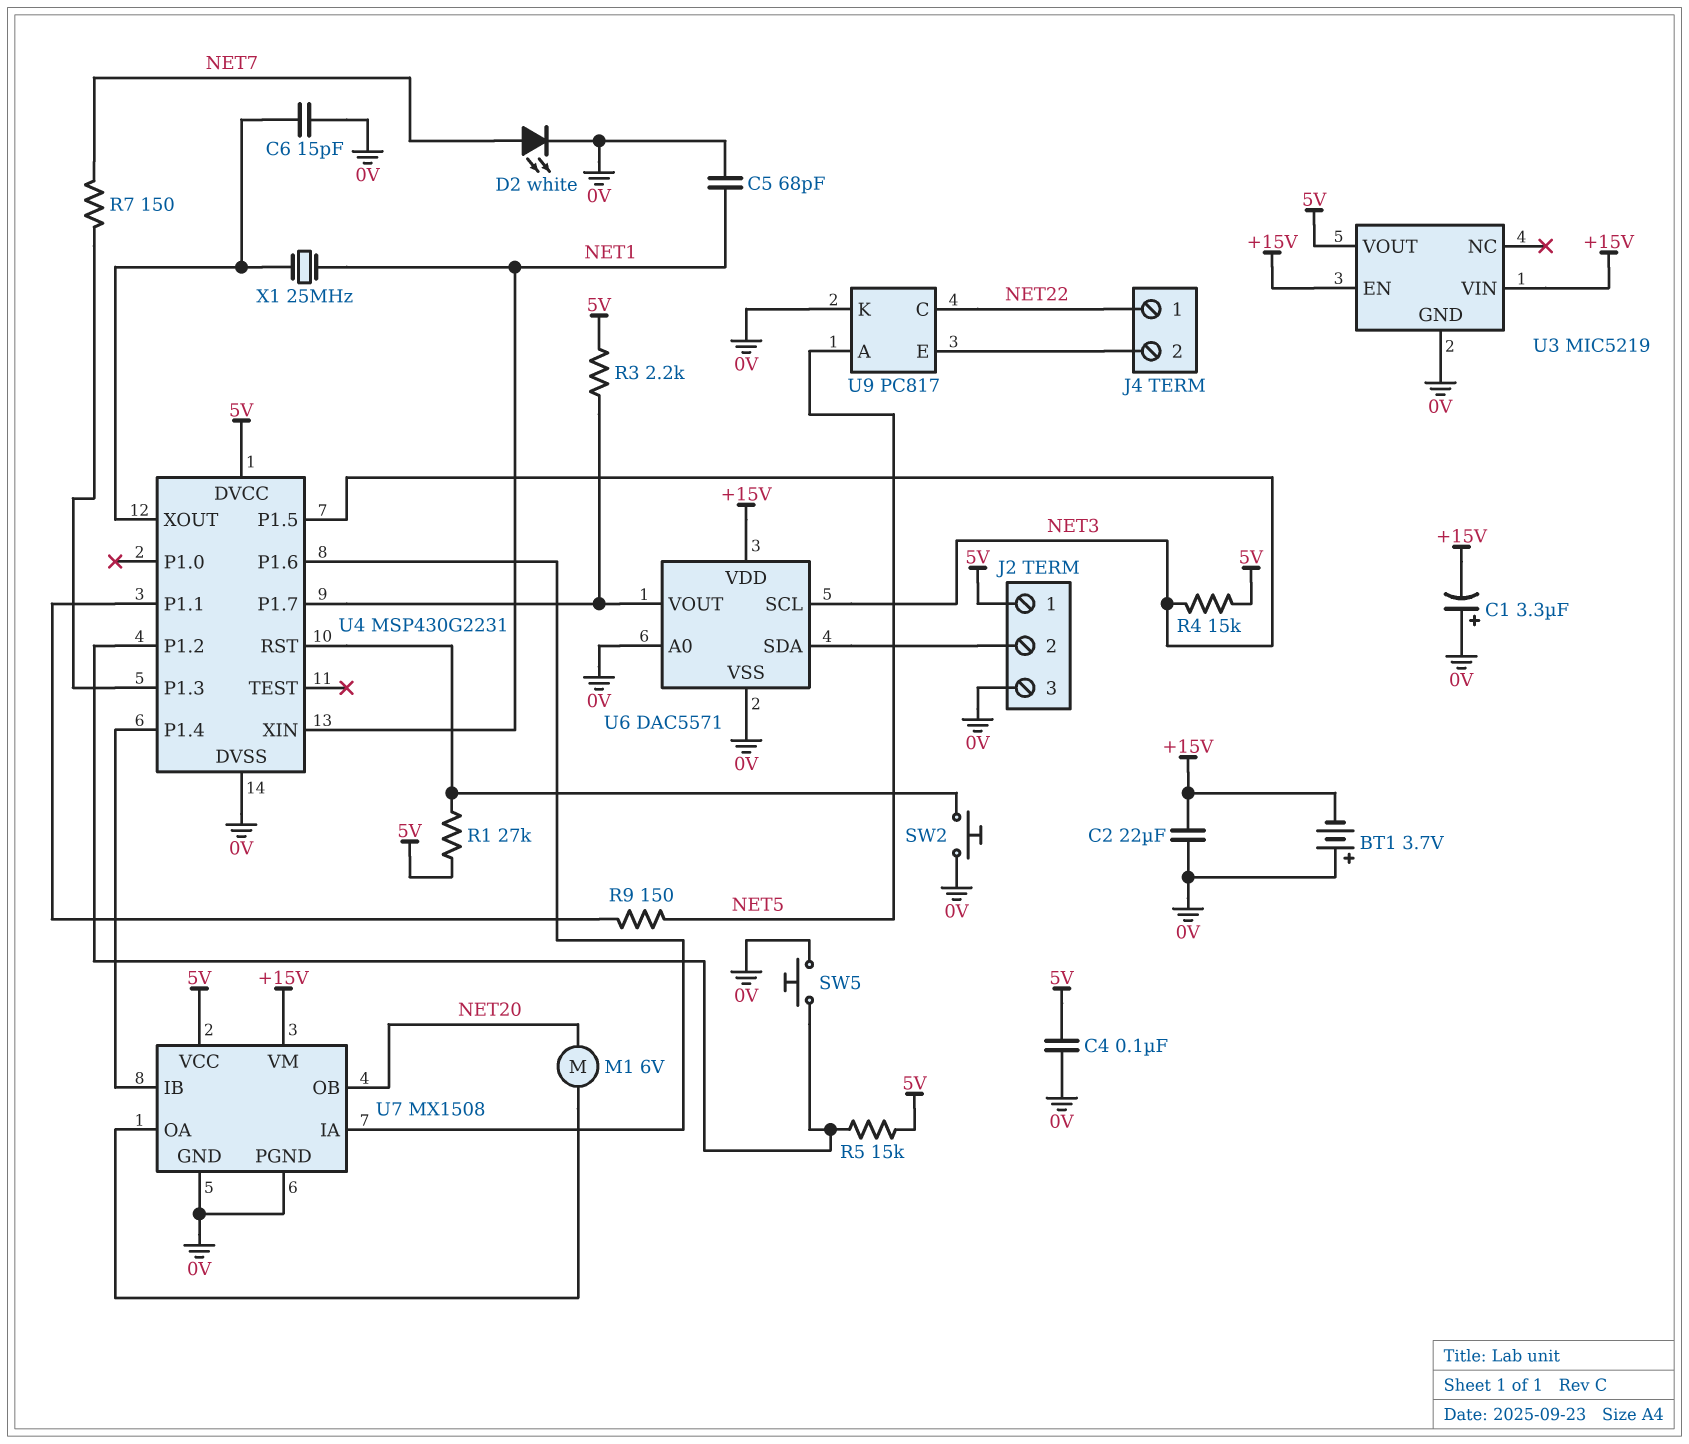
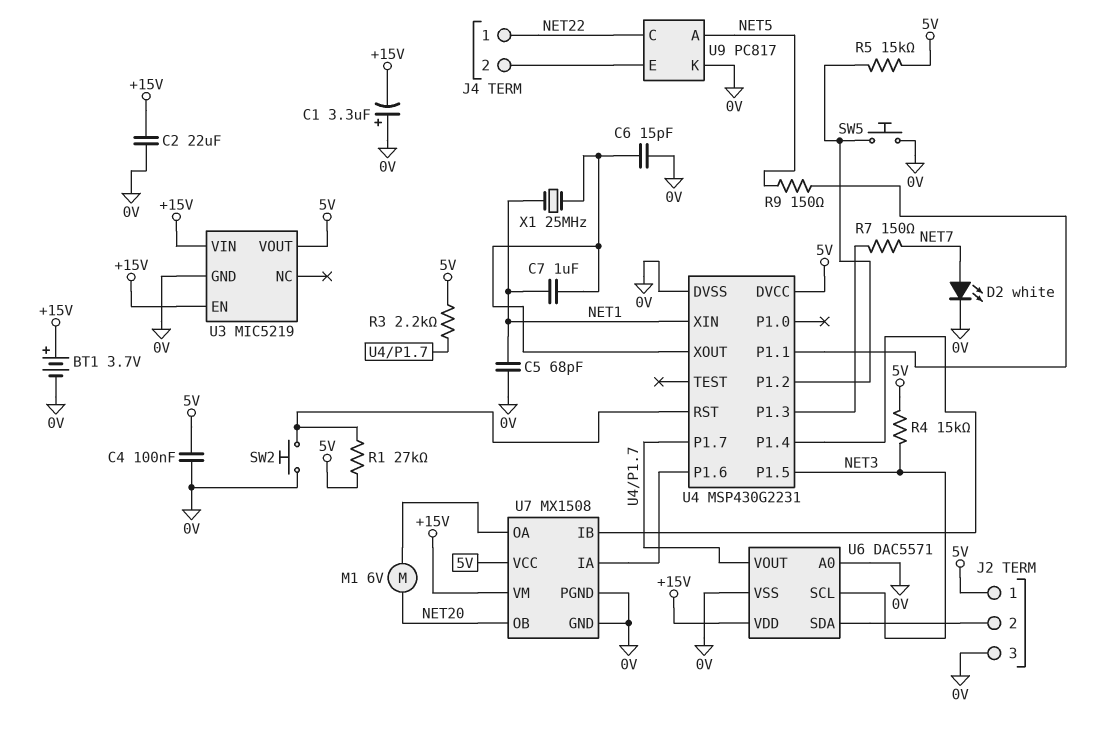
BT1: 3.7V (plus 0V, minus +15V) -> 3.7V (plus +15V, minus 0V)
C7: none -> 1uF (NET1, U4/XOUT)

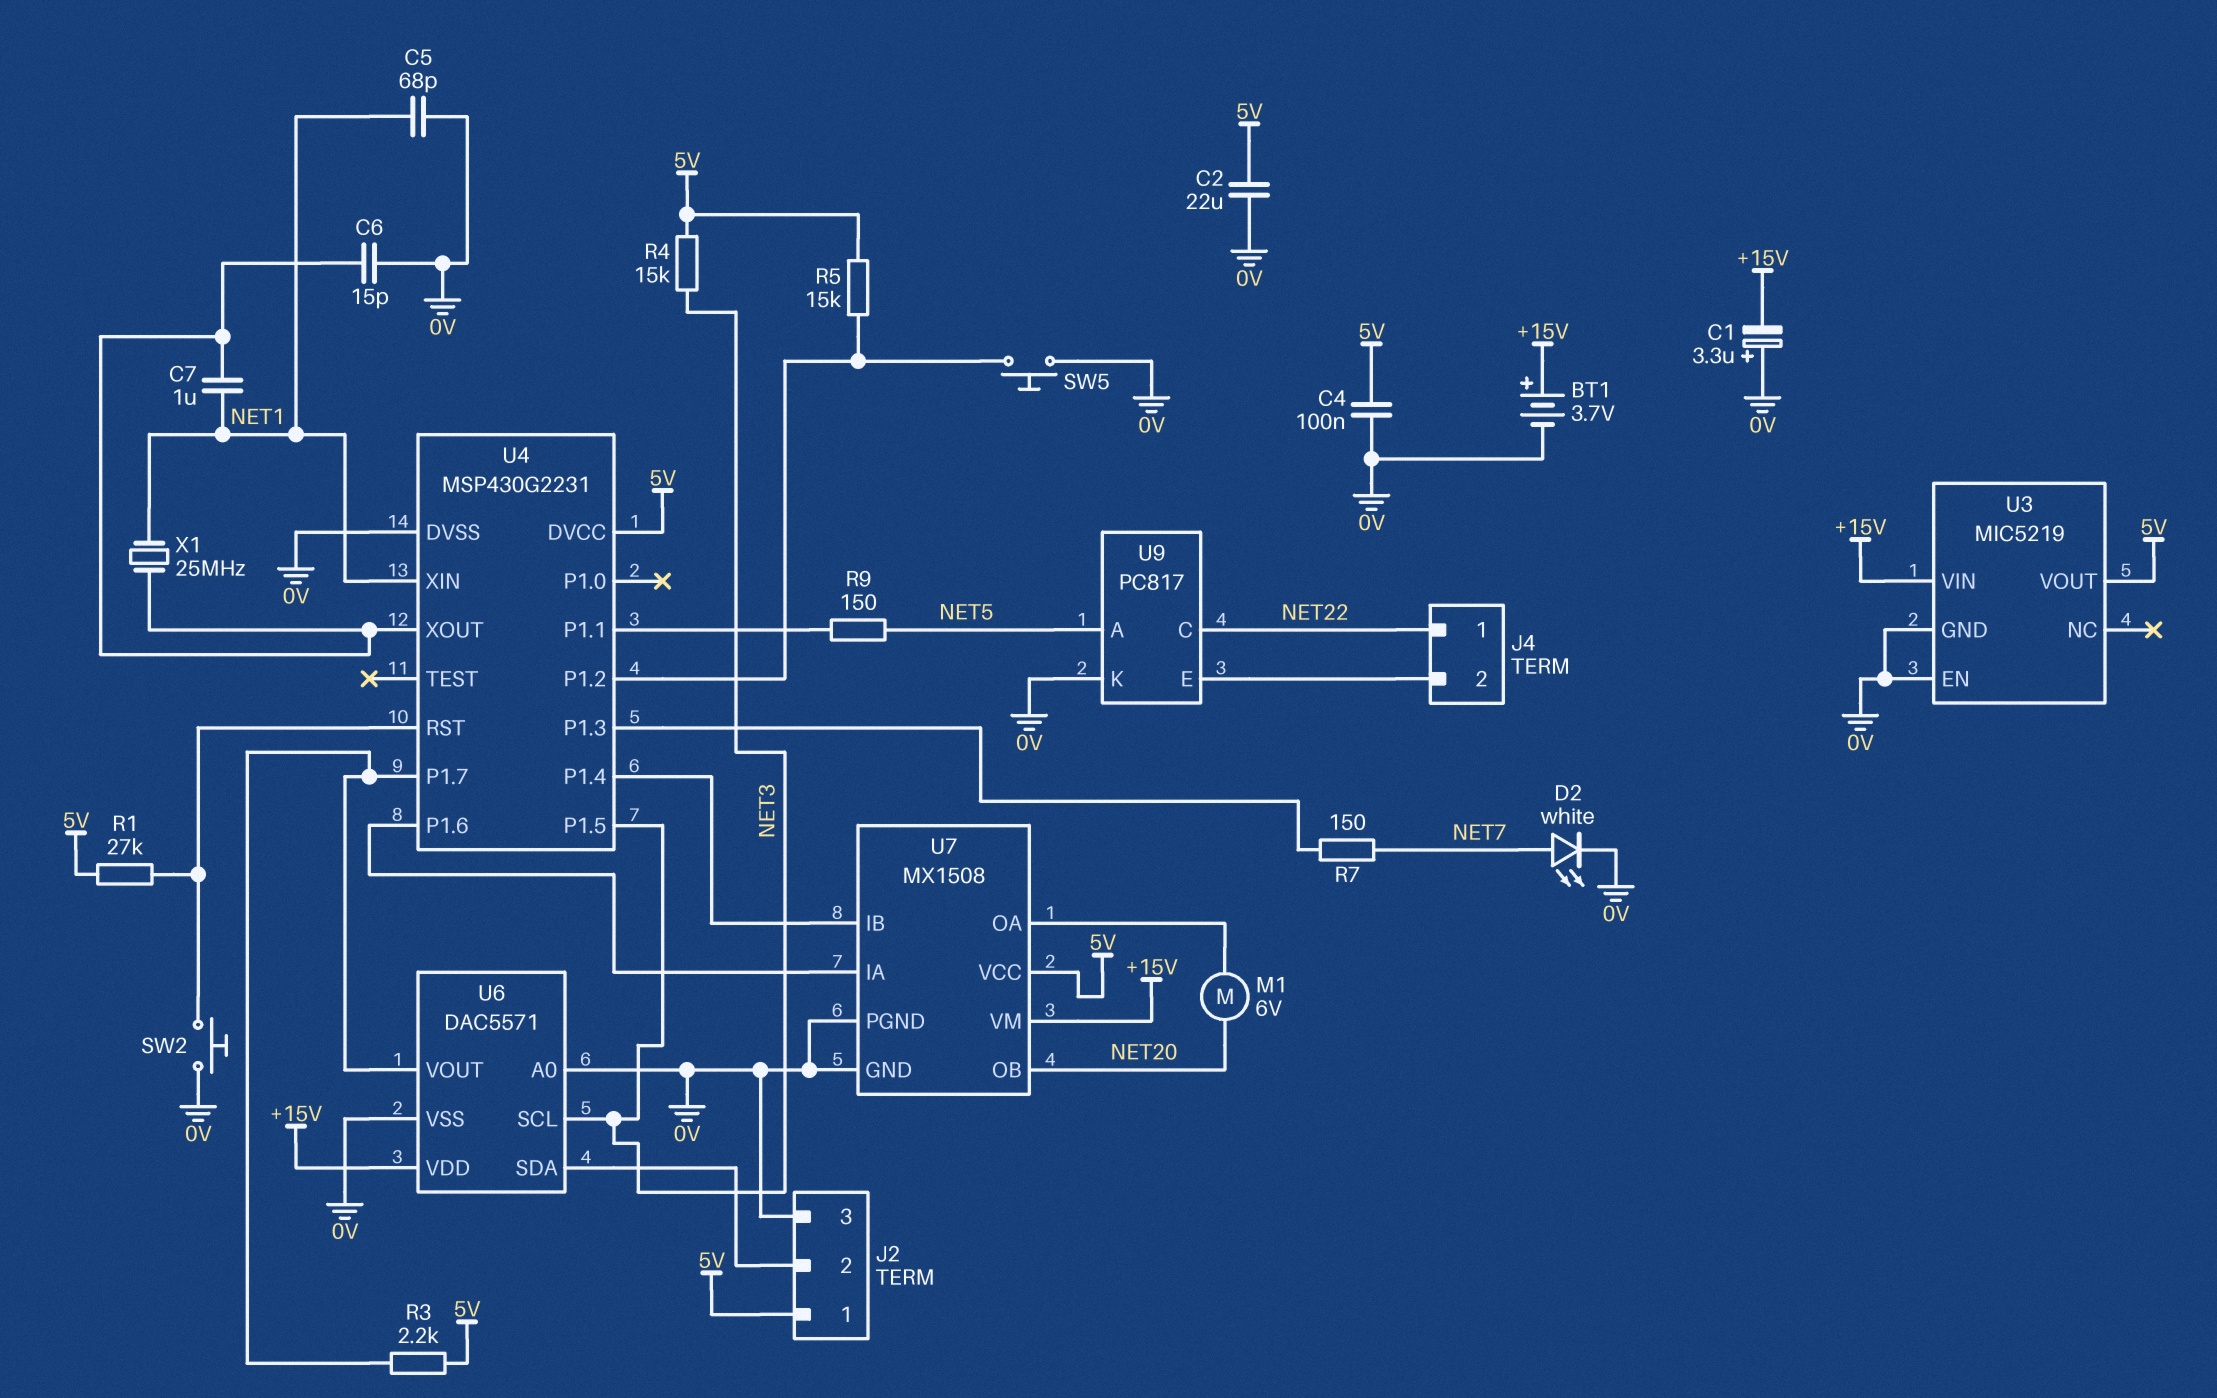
C2: 22uF (+15V, 0V) -> 22uF (0V, 5V)
U3 pin EN: +15V -> 0V

